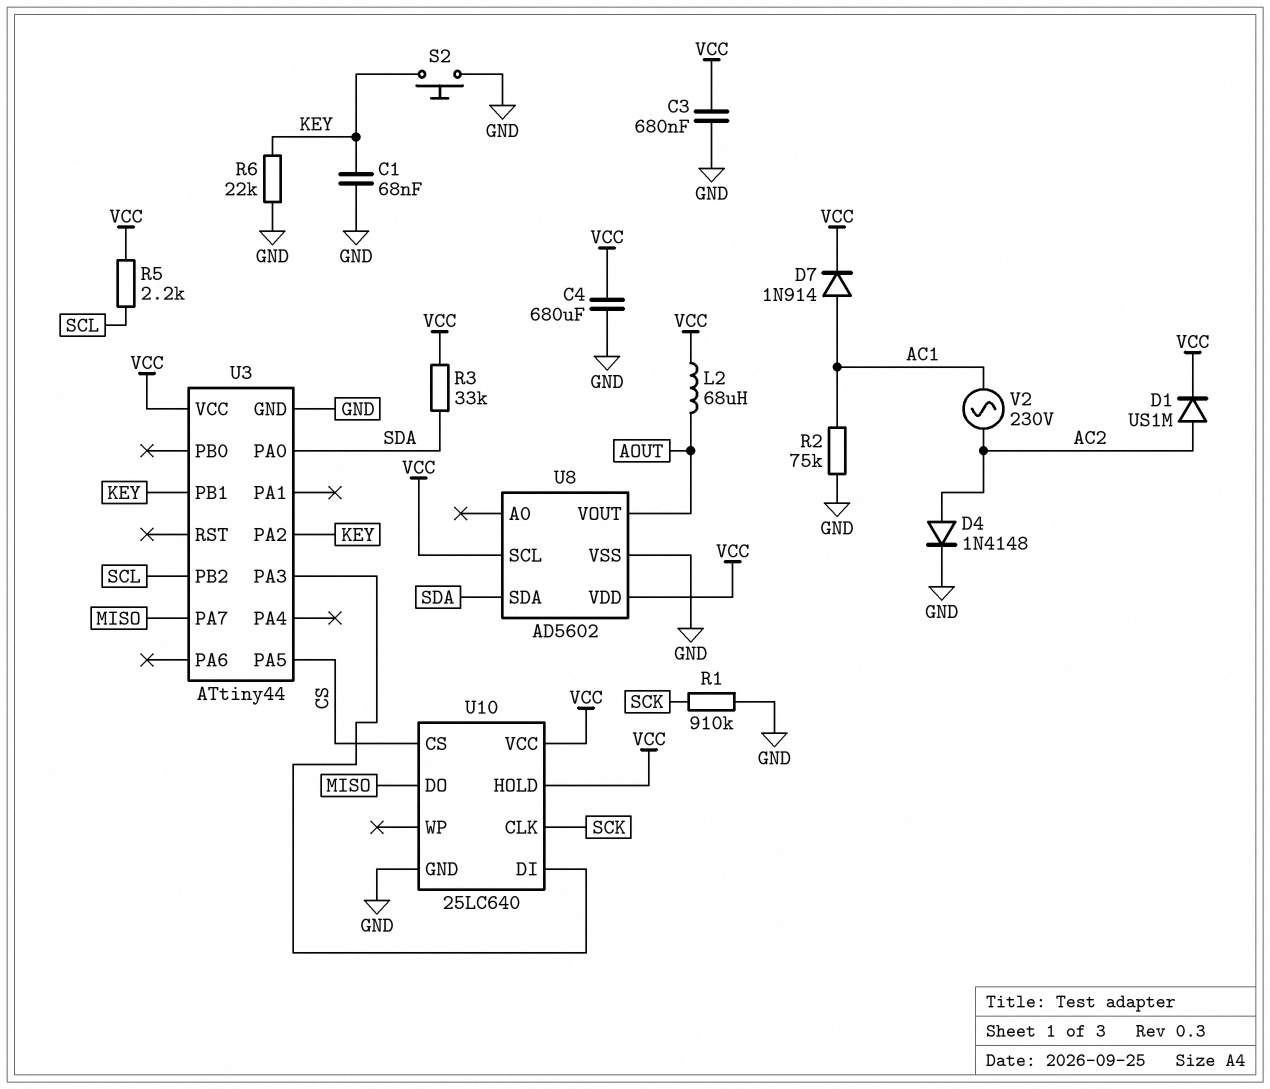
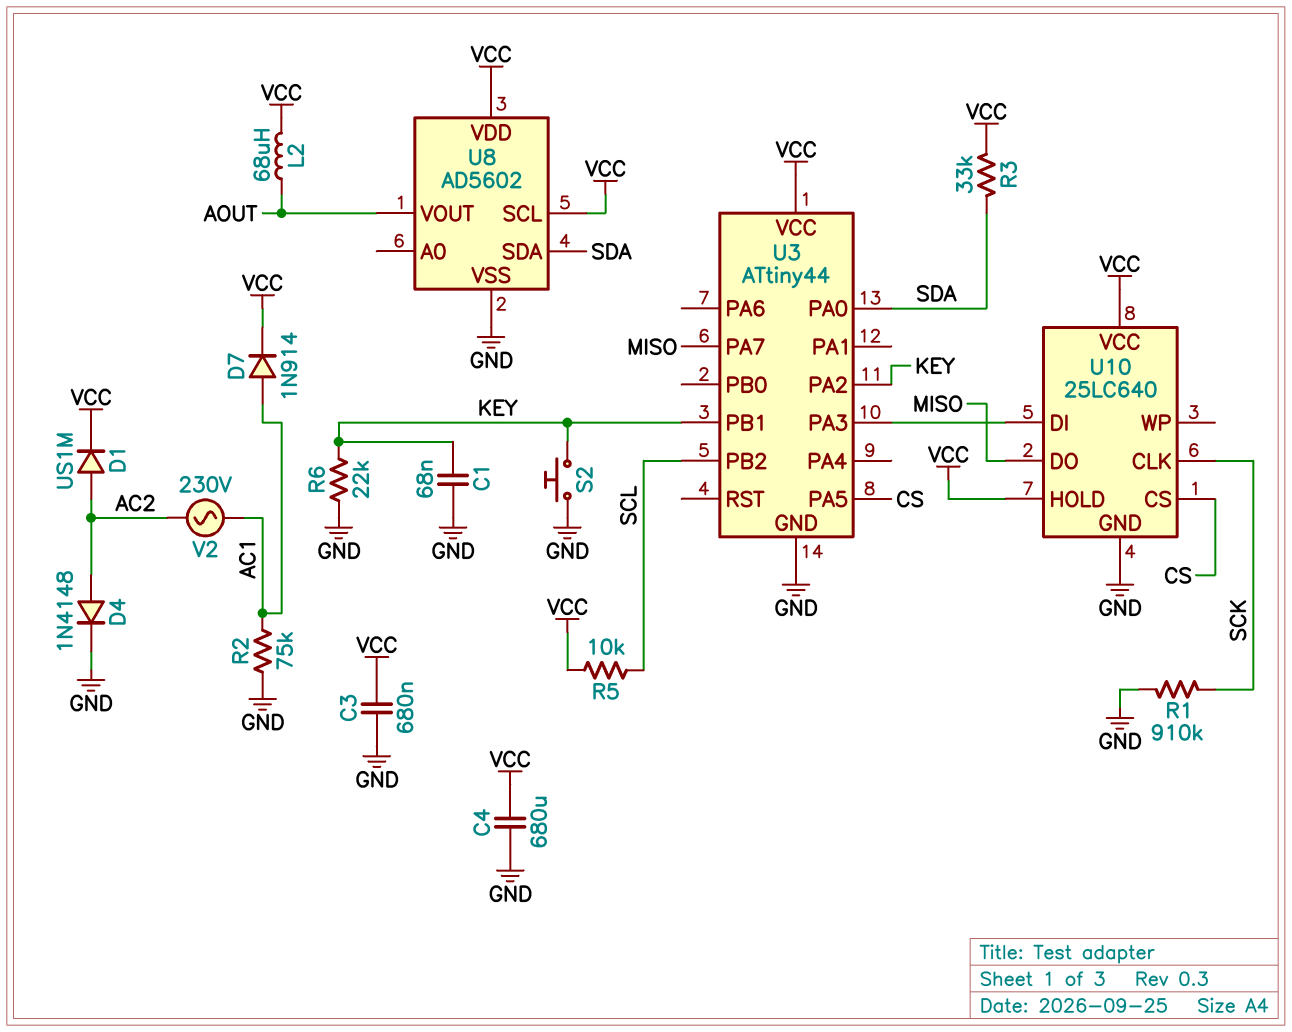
R5: 2.2k (SCL, VCC) -> 10k (SCL, VCC)

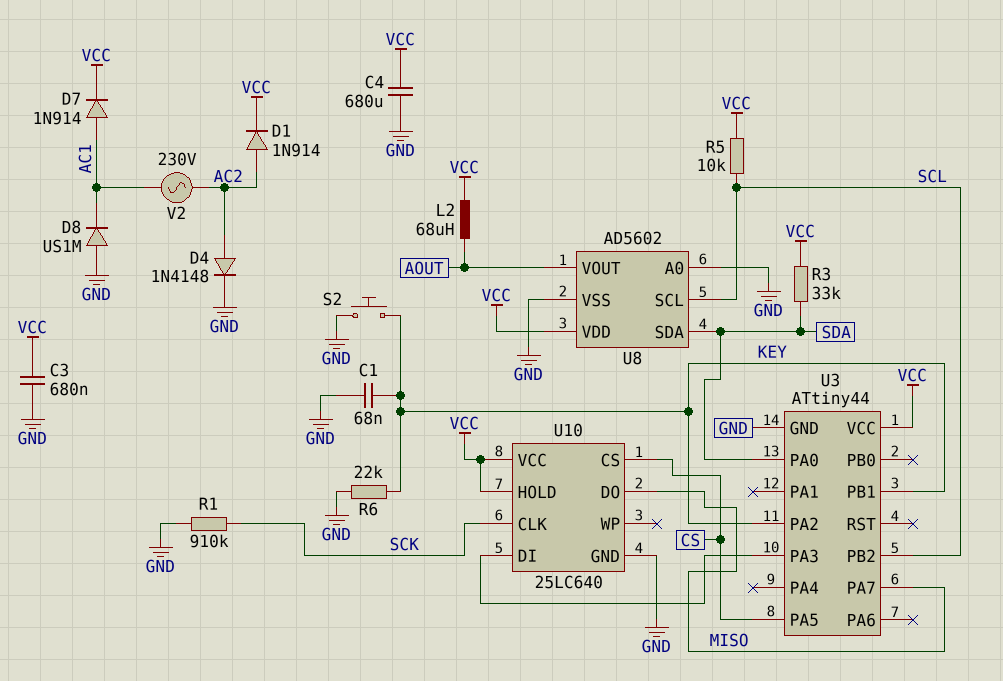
D1: diode US1M (A AC2, K VCC) -> diode 1N914 (A AC2, K VCC)
D8: none -> diode US1M (A GND, K AC1)
R2: 75k (AC1, GND) -> none
U8 pin A0: none -> GND
U8 pin SCL: VCC -> SCL

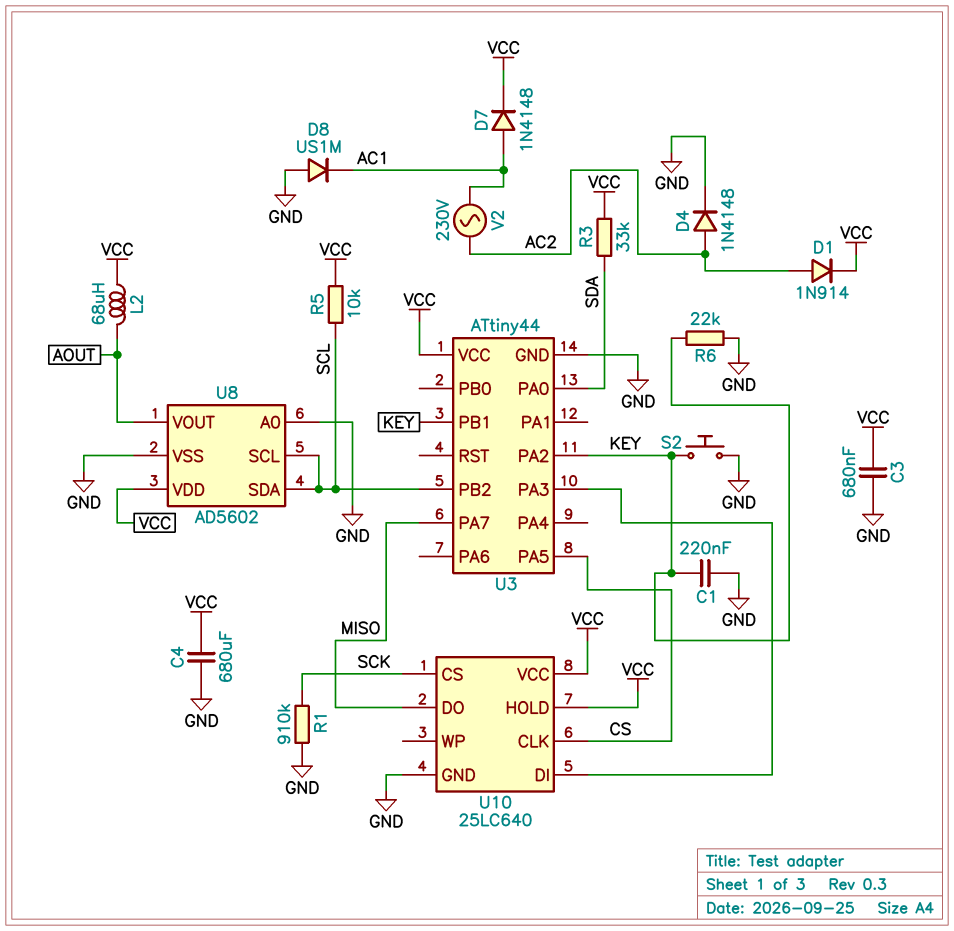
C1: 68nF (GND, KEY) -> 220nF (GND, KEY)
D7: diode 1N914 (A AC1, K VCC) -> diode 1N4148 (A AC1, K VCC)
U8 pin SDA: SDA -> SCL
U10 pin CLK: SCK -> CS
U10 pin CS: CS -> SCK

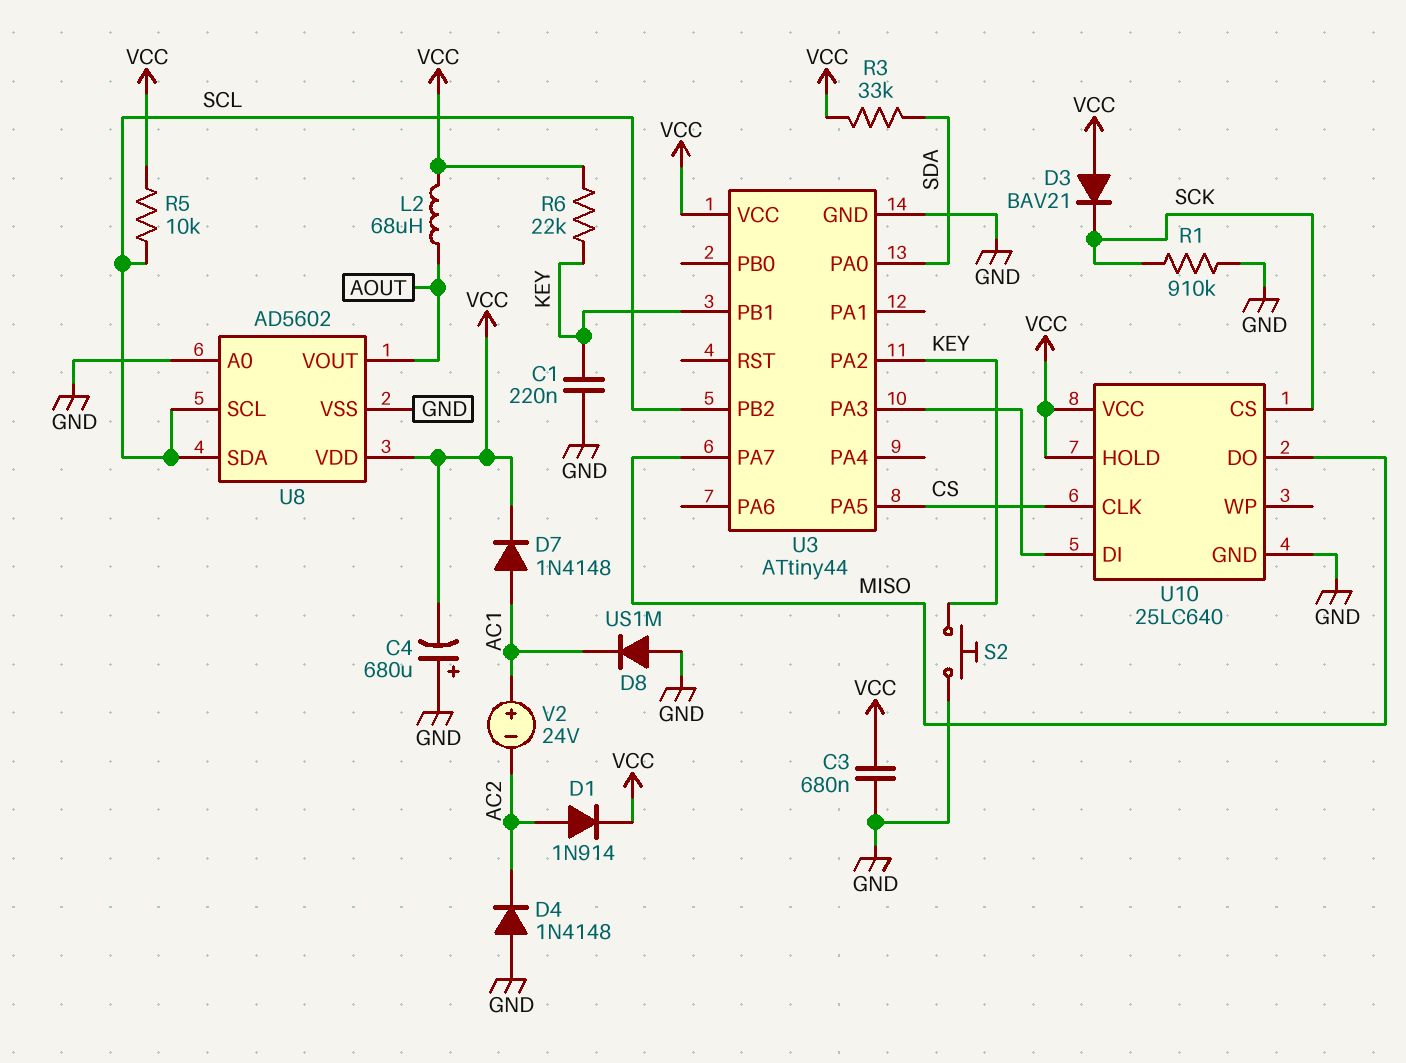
C4: 680uF (GND, VCC) -> 680uF (plus GND, minus VCC)
D3: none -> diode BAV21 (A VCC, K SCK)
D4: diode 1N4148 (A AC2, K GND) -> diode 1N4148 (A GND, K AC2)
R6: 22k (GND, KEY) -> 22k (KEY, VCC)
V2: AC 230V (AC1, AC2) -> 24V (plus AC1, minus AC2)

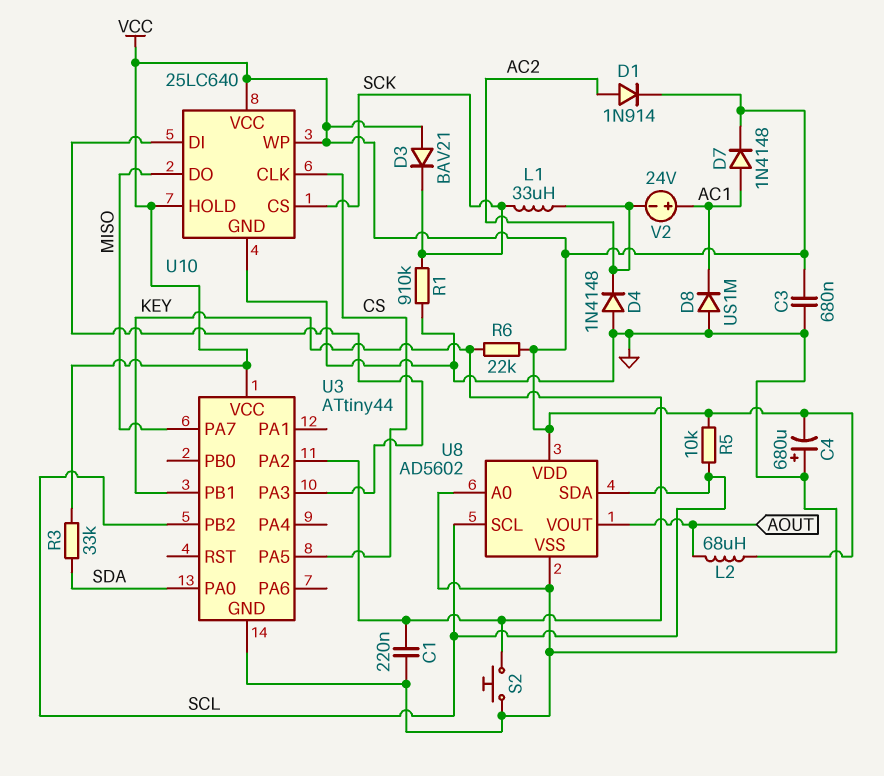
L1: none -> 33uH (AC2, SCK)
U10 pin WP: none -> VCC

